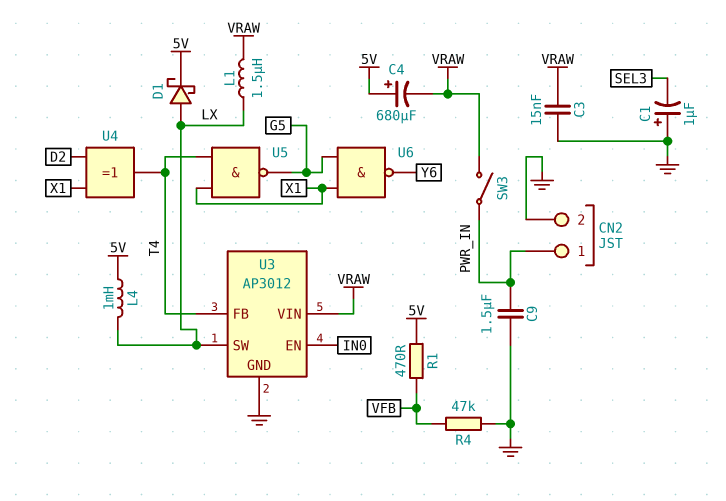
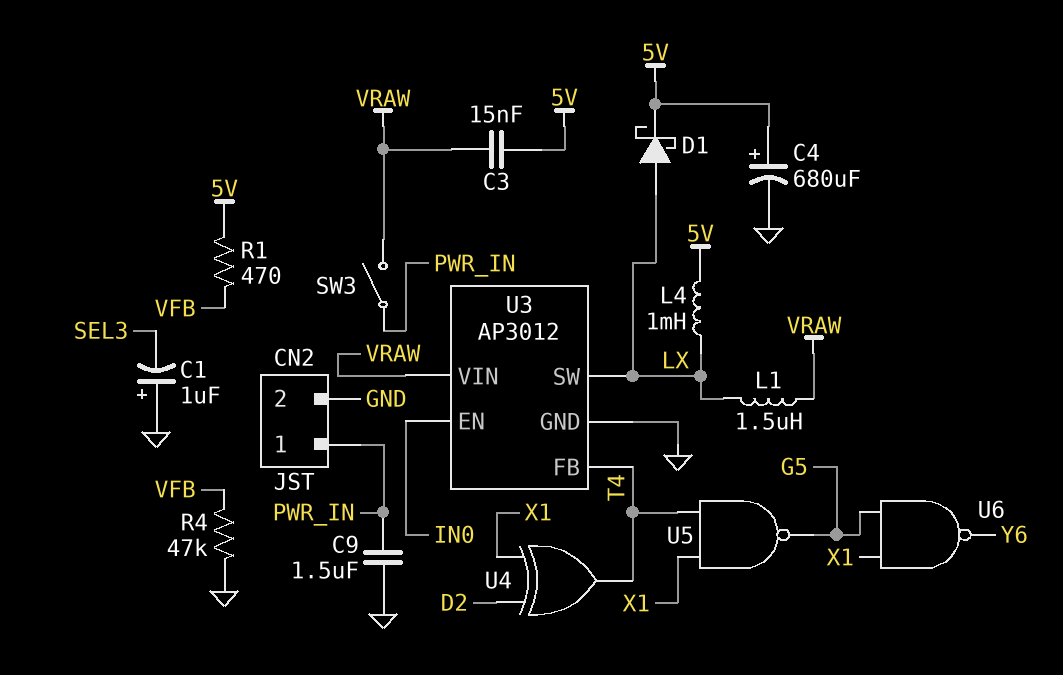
C3: 15nF (GND, VRAW) -> 15nF (5V, VRAW)
C4: 680uF (plus 5V, minus VRAW) -> 680uF (plus 5V, minus GND)

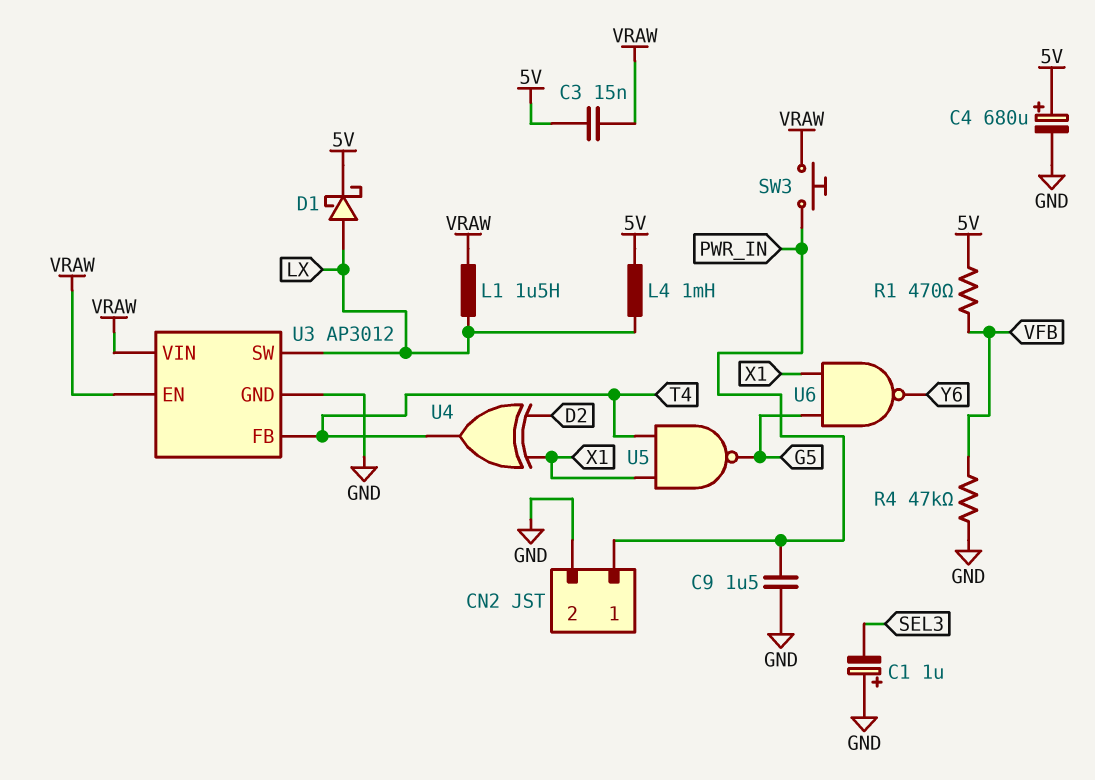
SW3: switch (PWR_IN, VRAW) -> button (PWR_IN, VRAW)
U3 pin EN: IN0 -> VRAW

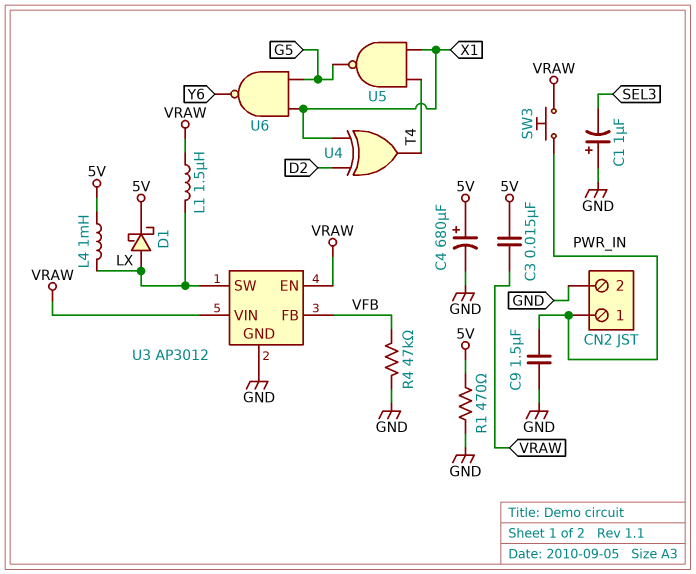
R1: 470 (5V, VFB) -> 470 (5V, GND)
U3 pin FB: T4 -> VFB

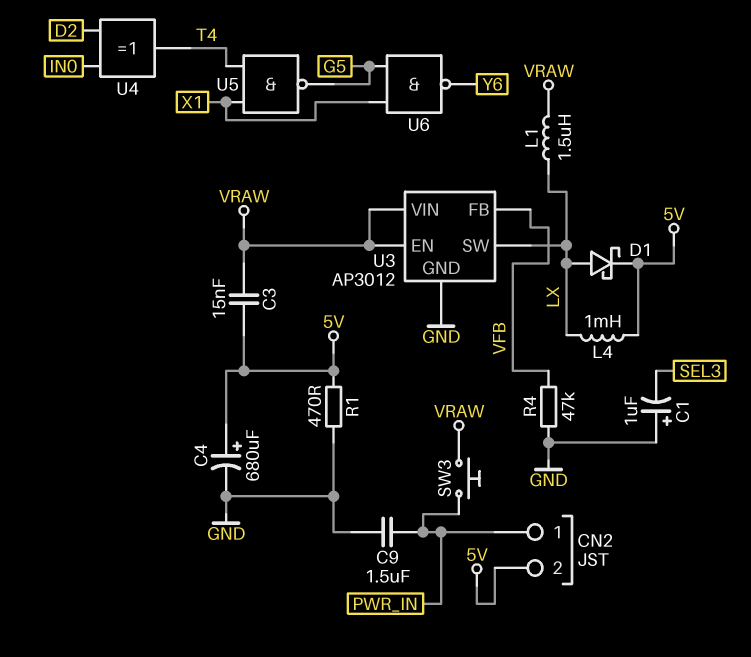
CN2 pin 2: GND -> 5V
U4: XOR (in D2, in X1, out T4) -> XOR (in D2, in IN0, out T4)

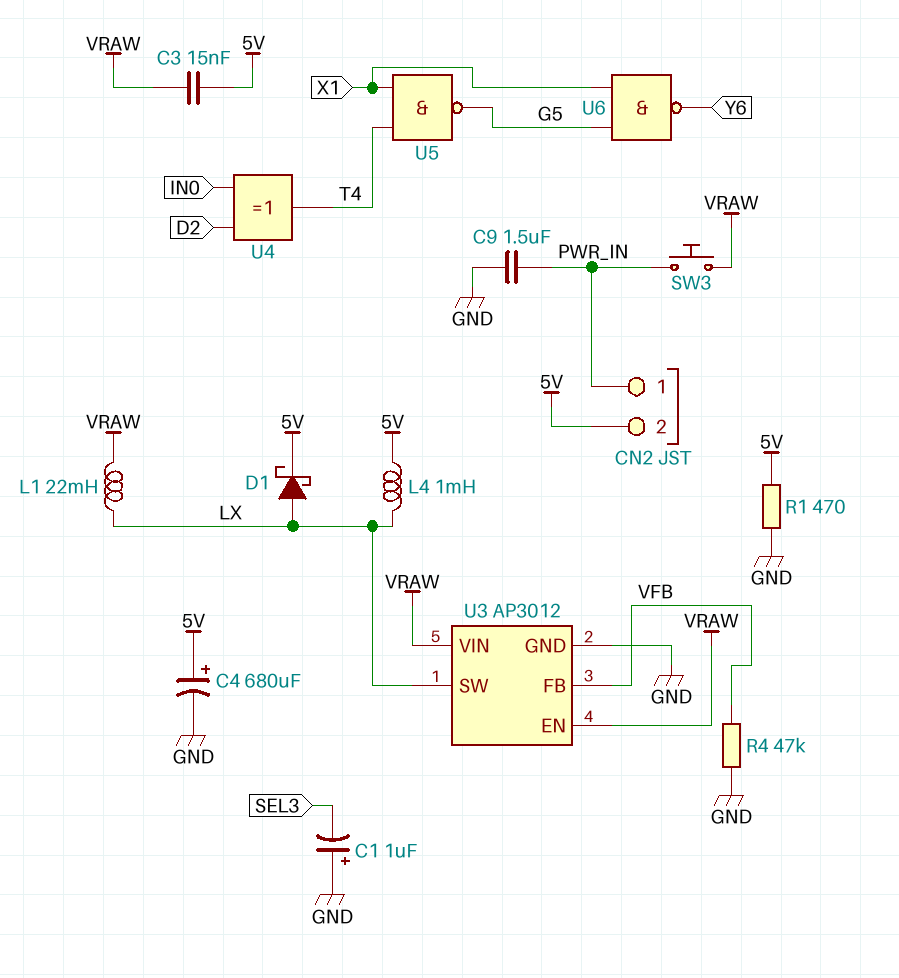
L1: 1.5uH (LX, VRAW) -> 22mH (LX, VRAW)

